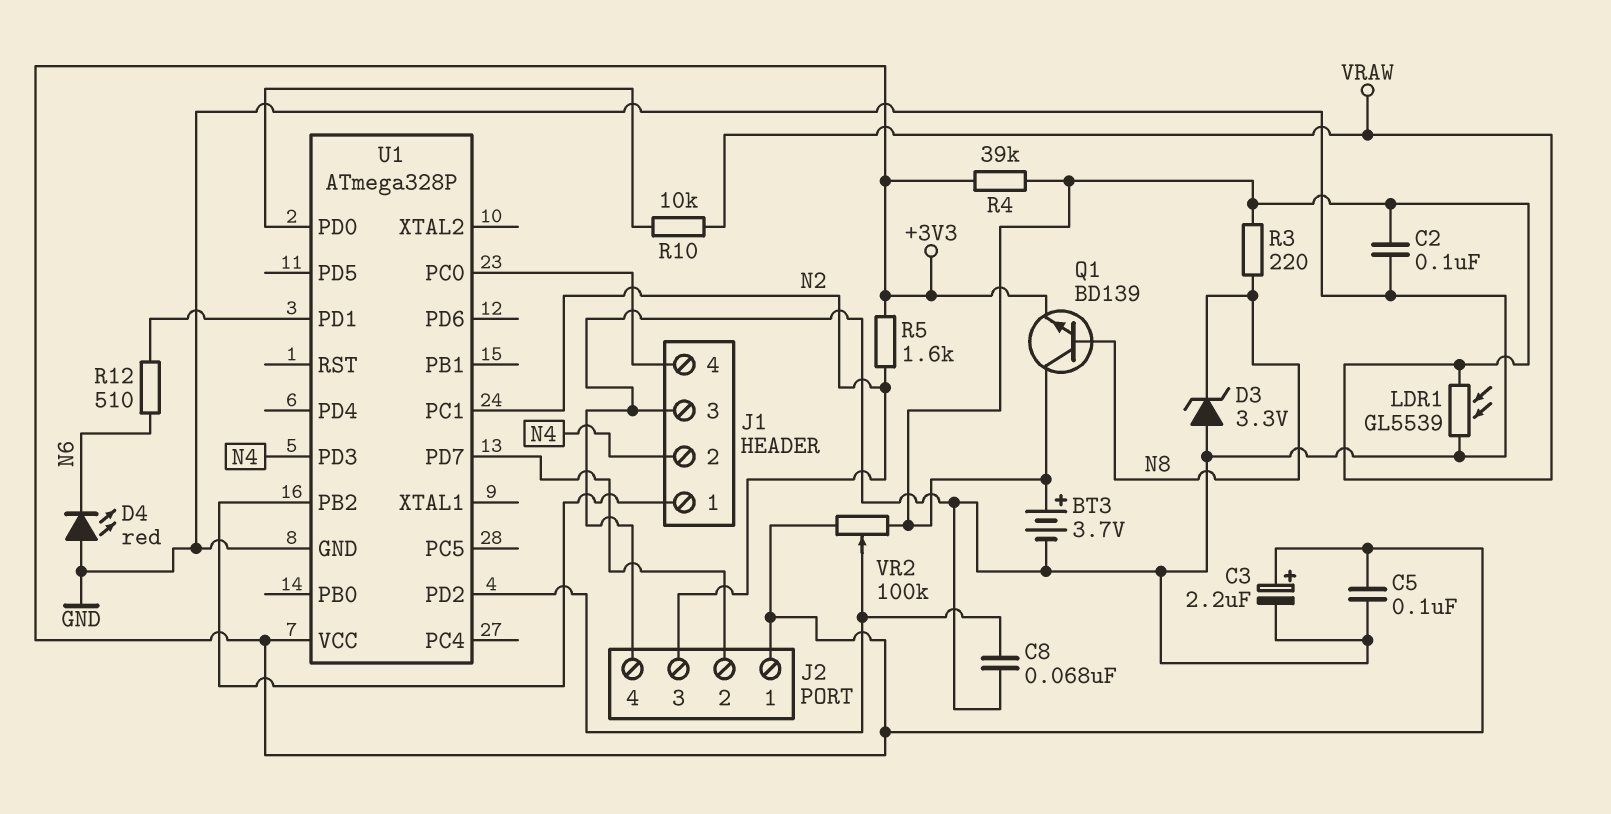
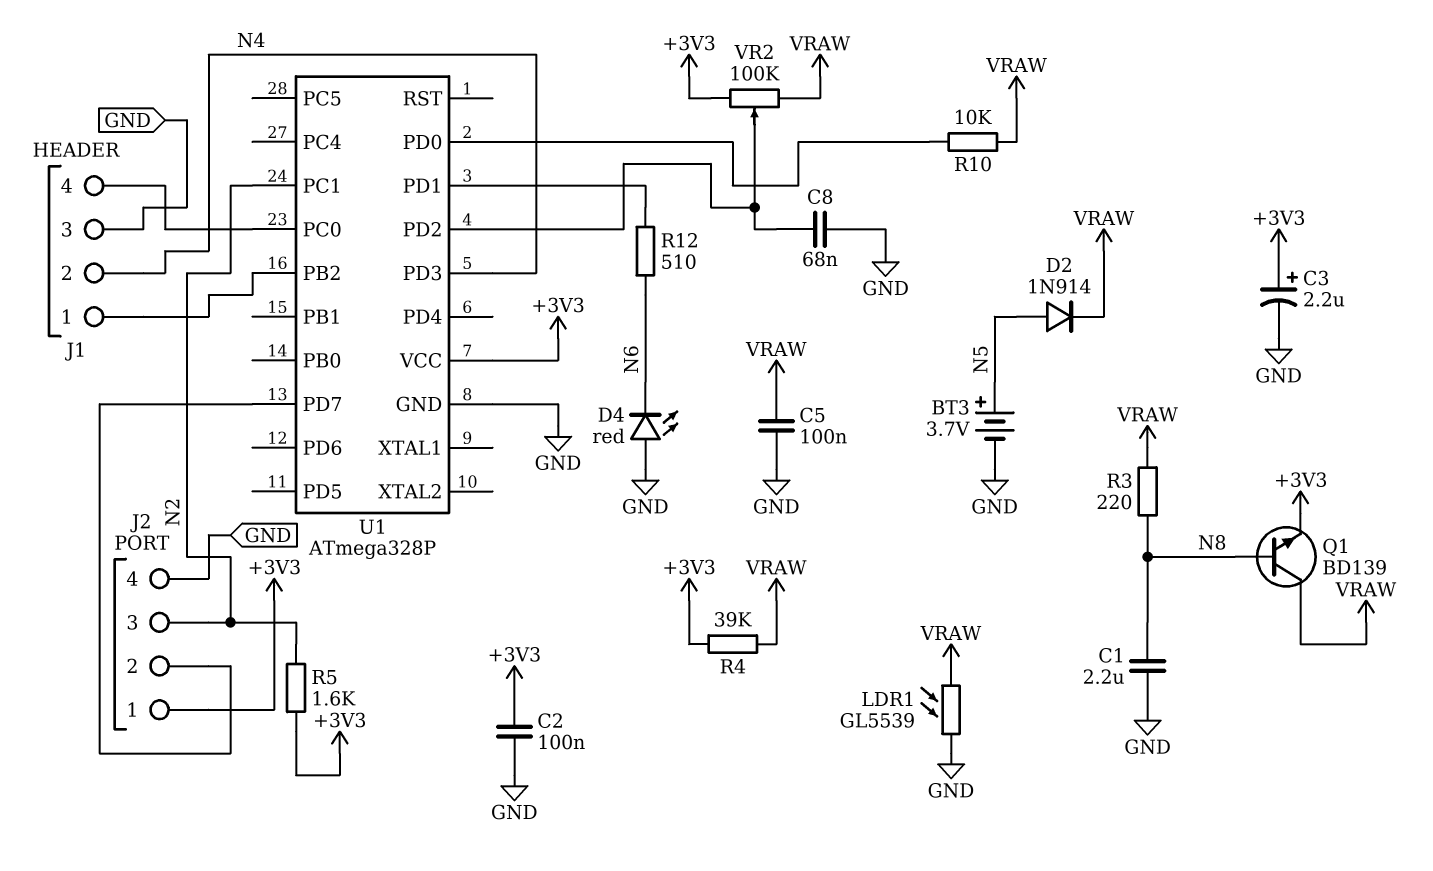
BT3: 3.7V (plus VRAW, minus GND) -> 3.7V (plus N5, minus GND)
C1: none -> 2.2uF (GND, N8)
C2: 100nF (GND, VRAW) -> 100nF (+3V3, GND)
C5: 100nF (+3V3, GND) -> 100nF (GND, VRAW)
D2: none -> diode 1N914 (A N5, K VRAW)
D3: zener 3.3V (A GND, K N8) -> none

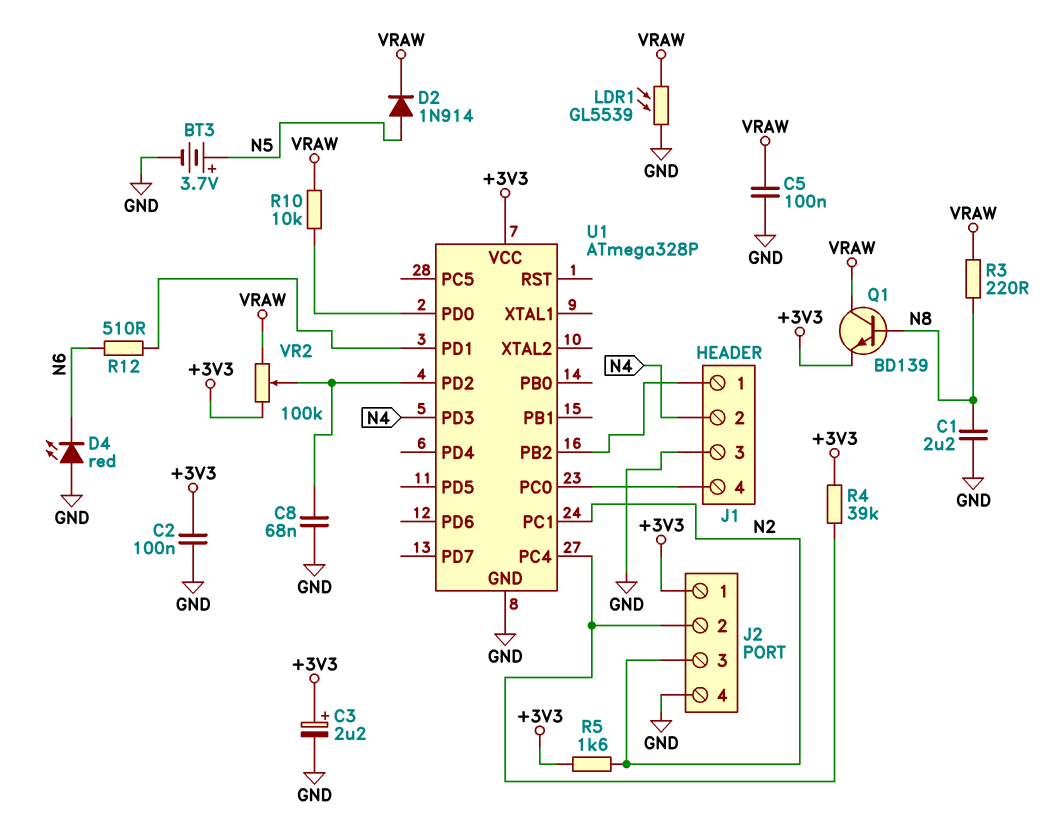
R4: 39k (+3V3, VRAW) -> 39k (+3V3, J2/2)
U1 pin PC4: none -> J2/2
U1 pin PD7: J2/2 -> none

